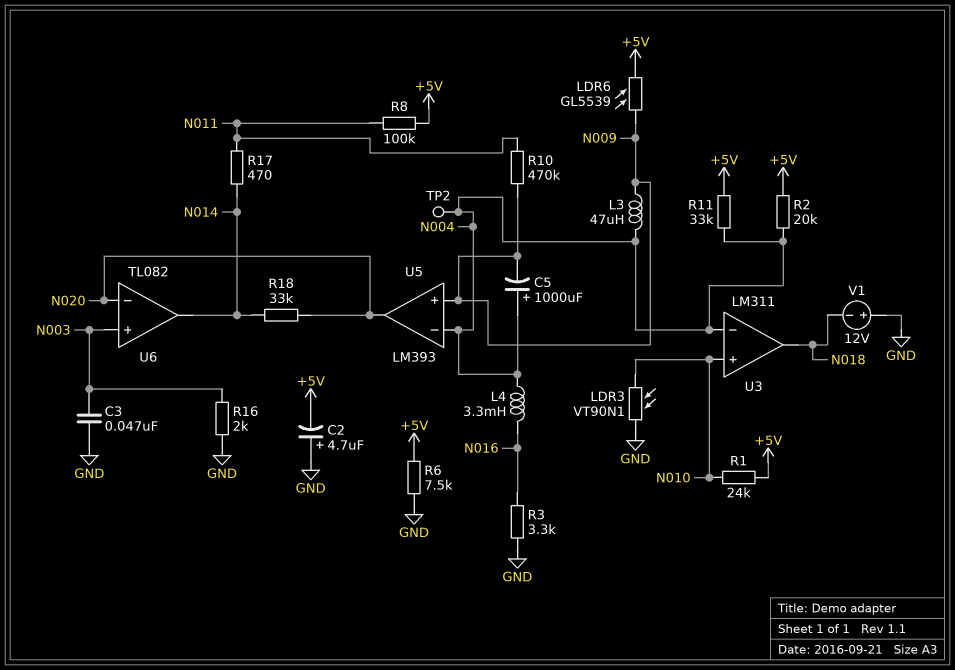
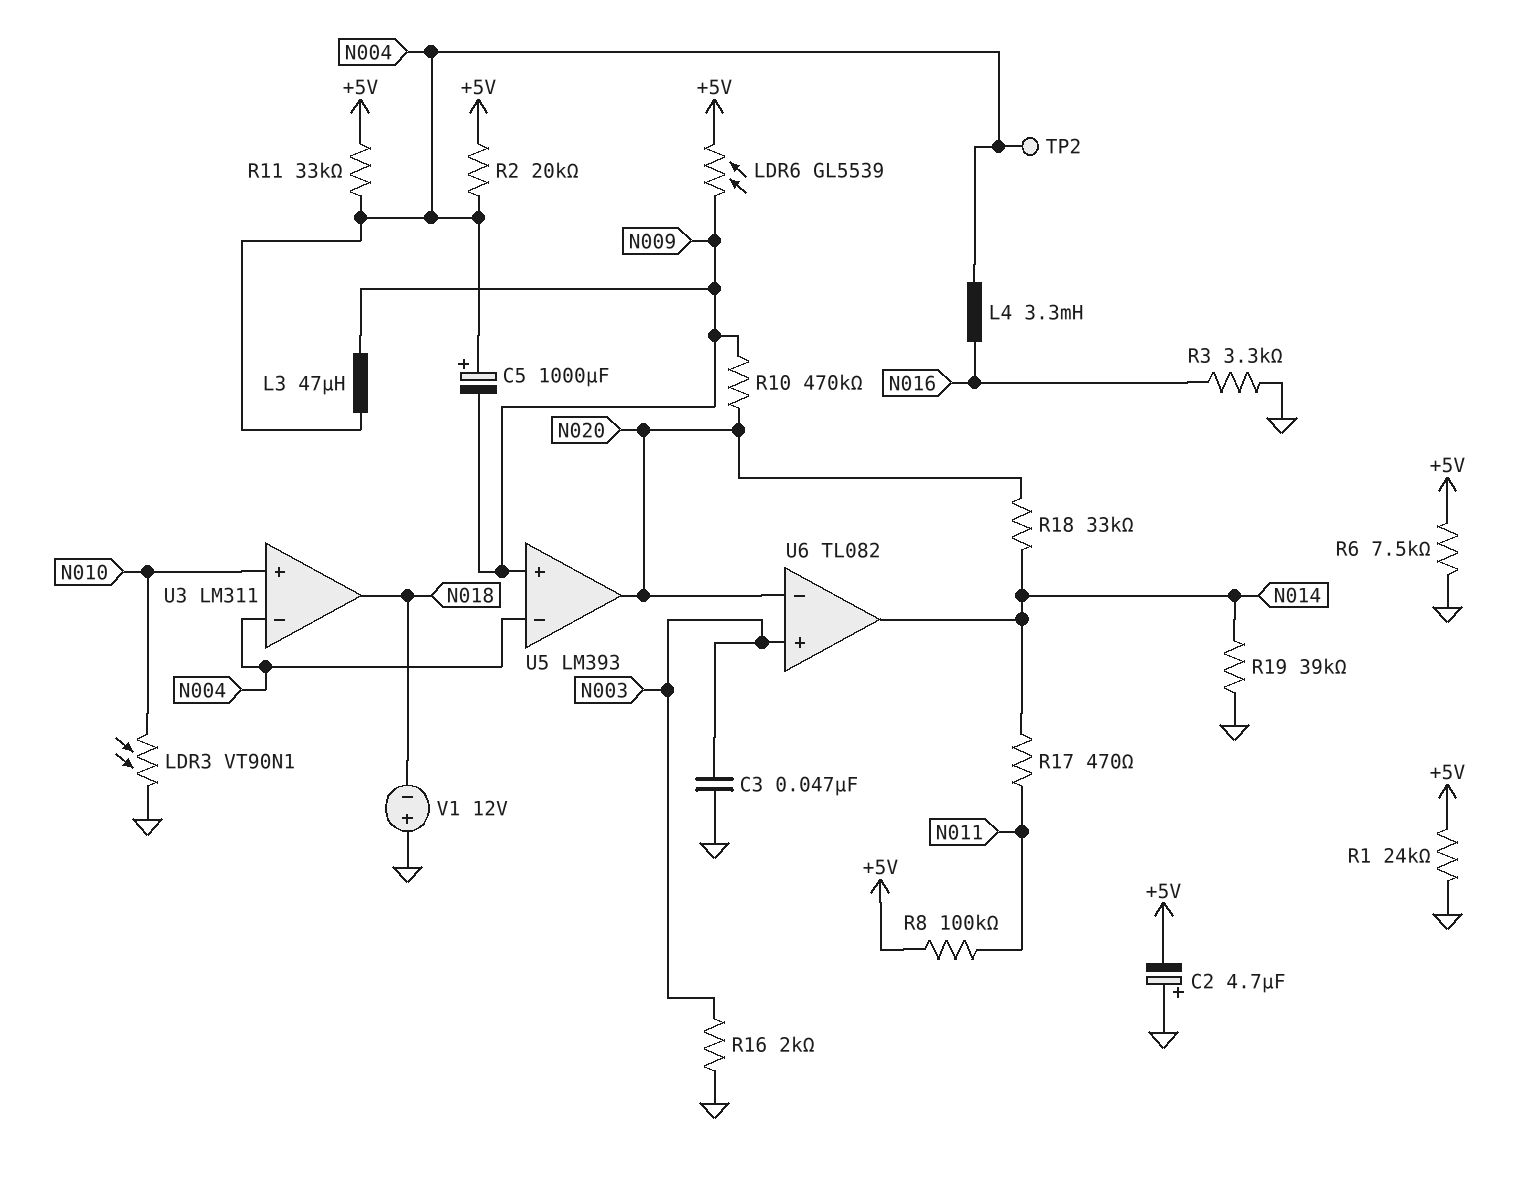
R1: 24k (+5V, N010) -> 24k (+5V, GND)
R10: 470k (N009, N011) -> 470k (N009, N020)
R19: none -> 39k (GND, N014)

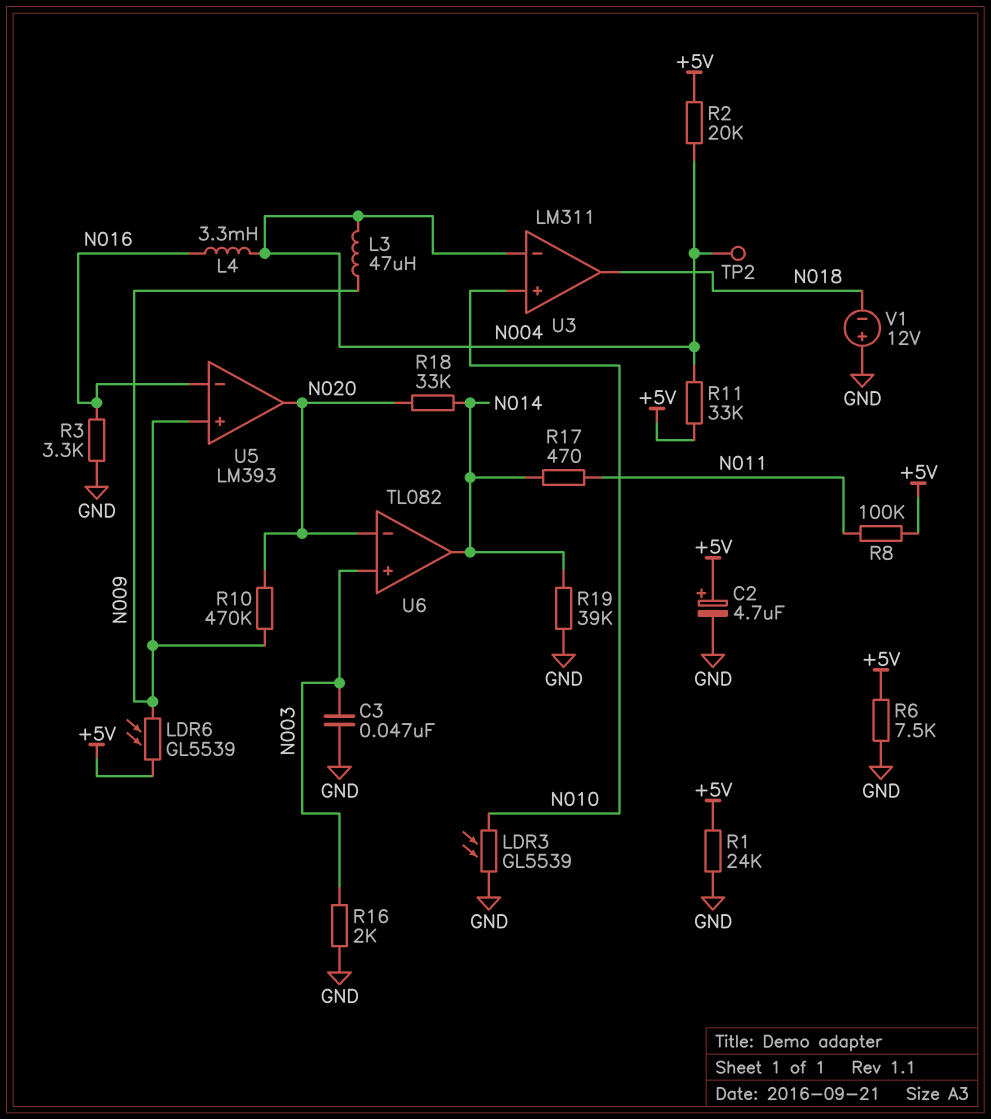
C2: 4.7uF (plus GND, minus +5V) -> 4.7uF (plus +5V, minus GND)
C5: 1000uF (plus N004, minus N009) -> none
LDR3: VT90N1 (GND, N010) -> GL5539 (GND, N010)
U5 pin in-: N004 -> N016

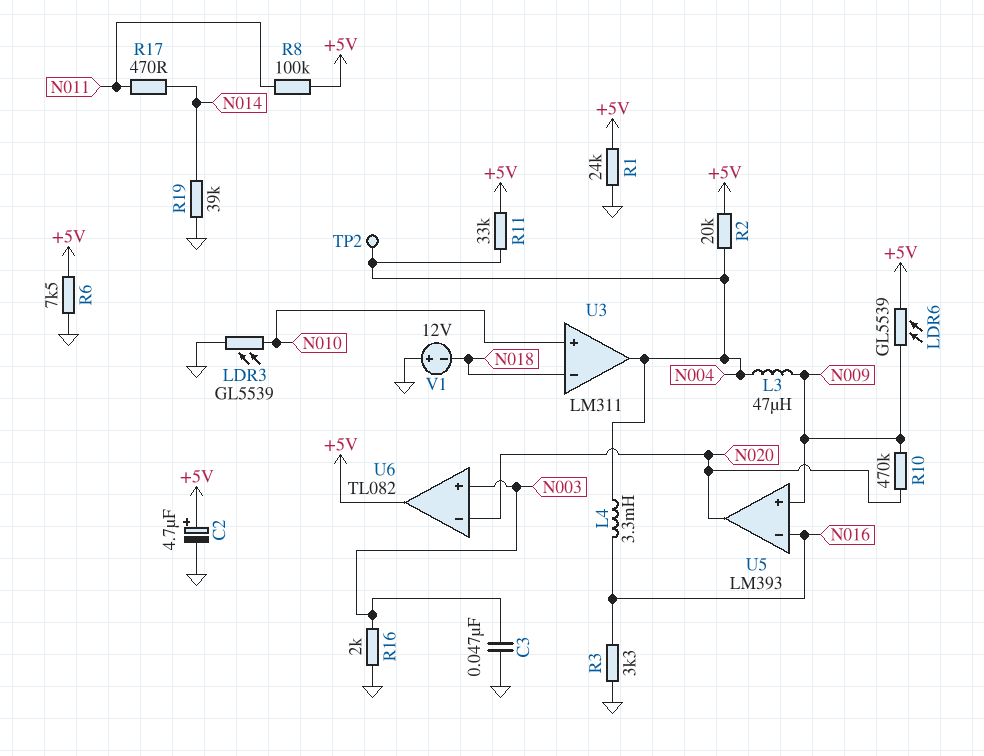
R18: 33k (N014, N020) -> none
U3 pin in-: N004 -> N018
U3 pin out: N018 -> N004
U6 pin out: N014 -> +5V

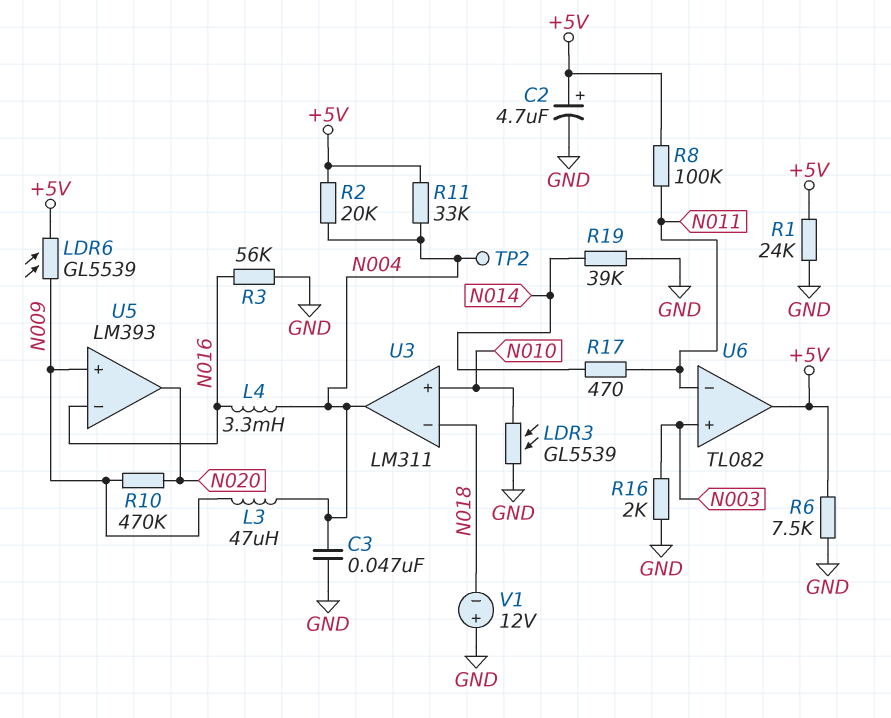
C3: 47nF (GND, N003) -> 47nF (GND, N004)
R3: 3.3k (GND, N016) -> 56k (GND, N016)
U6 pin in-: N020 -> N011

